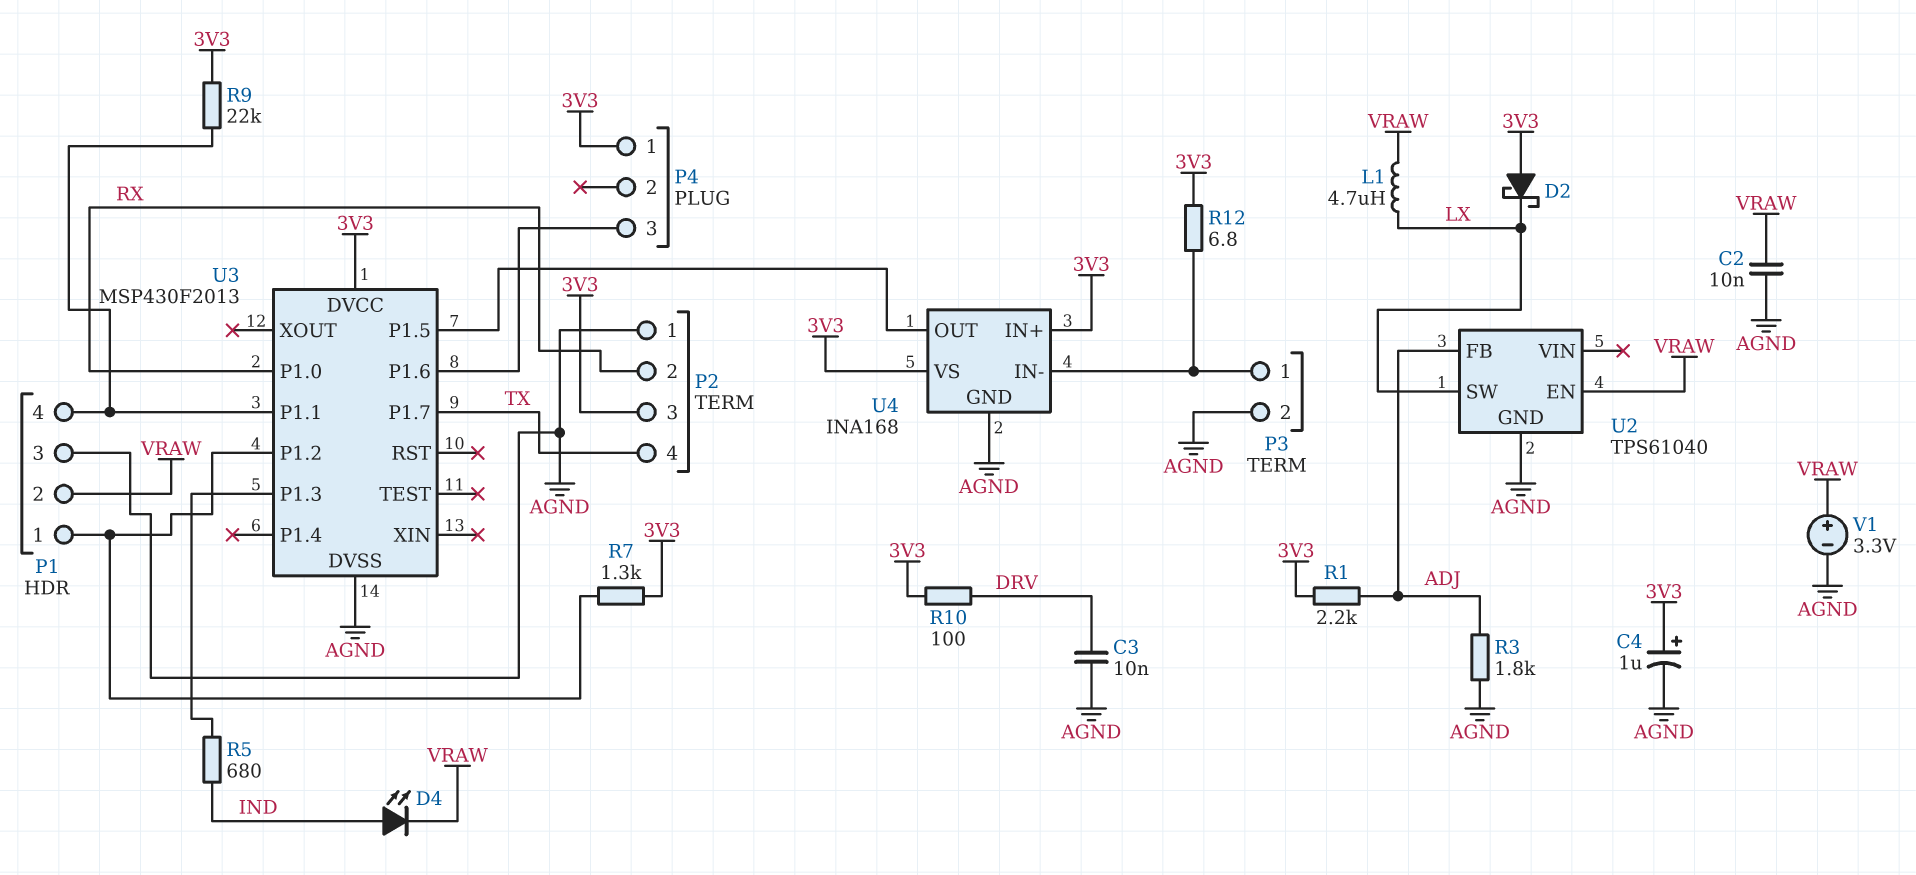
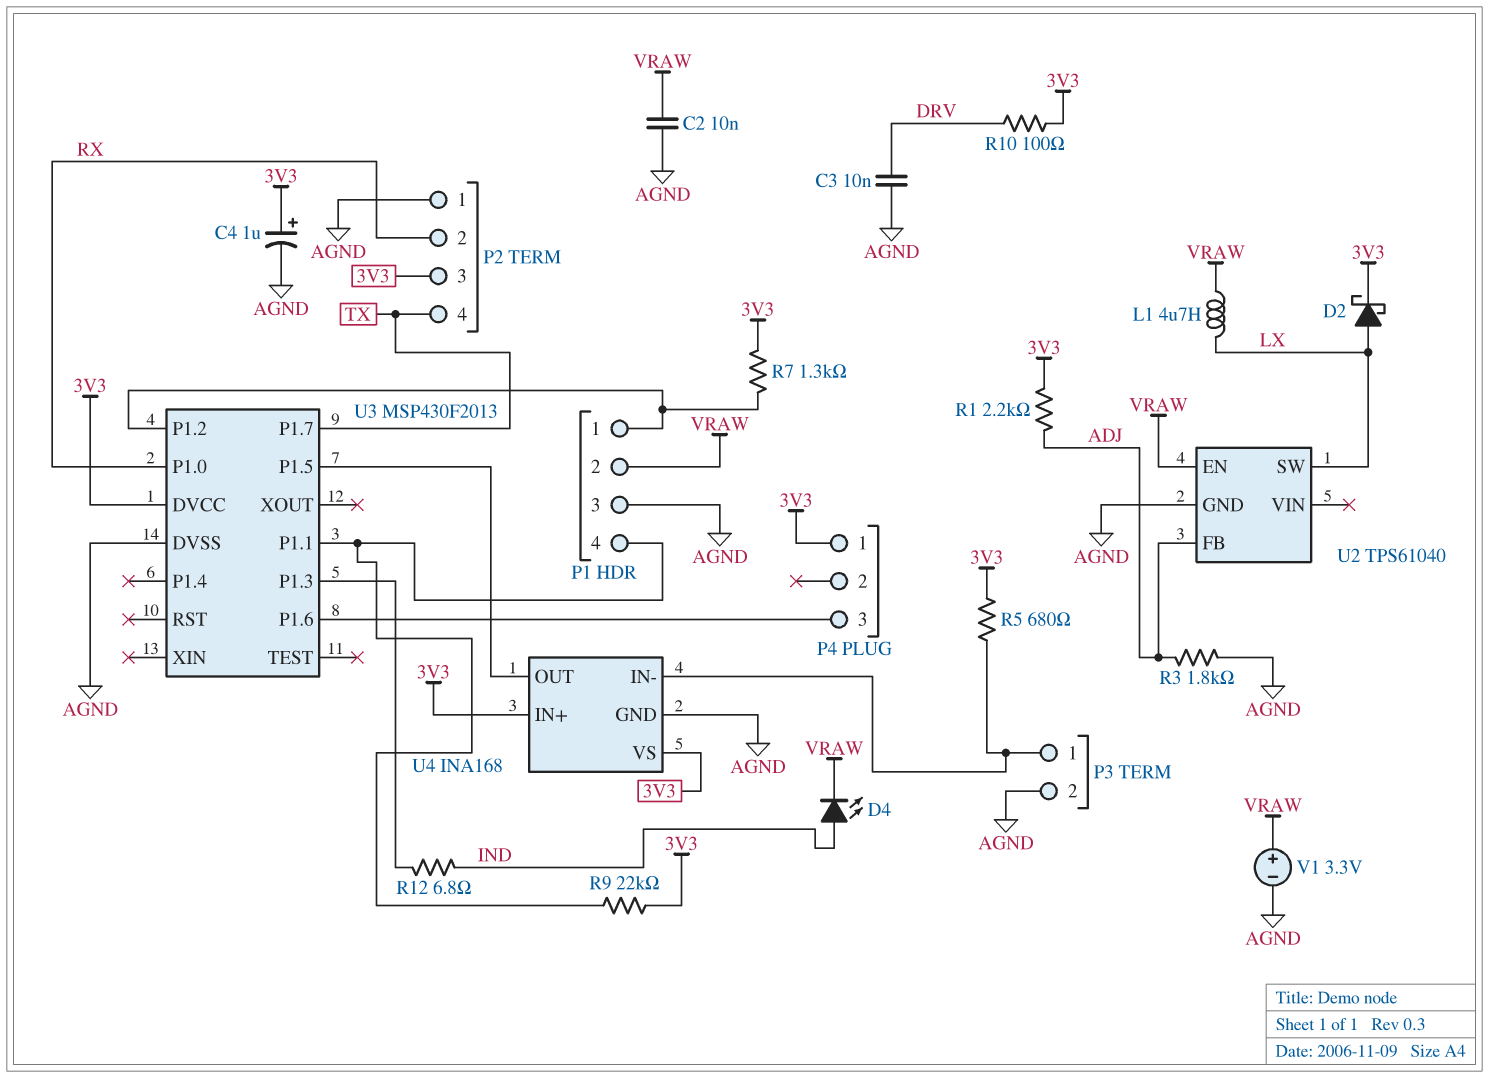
D2: schottky (A 3V3, K LX) -> schottky (A LX, K 3V3)
R5: 680 (IND, U3/P1.3) -> 680 (3V3, P3/1)
R12: 6.8 (3V3, P3/1) -> 6.8 (IND, U3/P1.3)

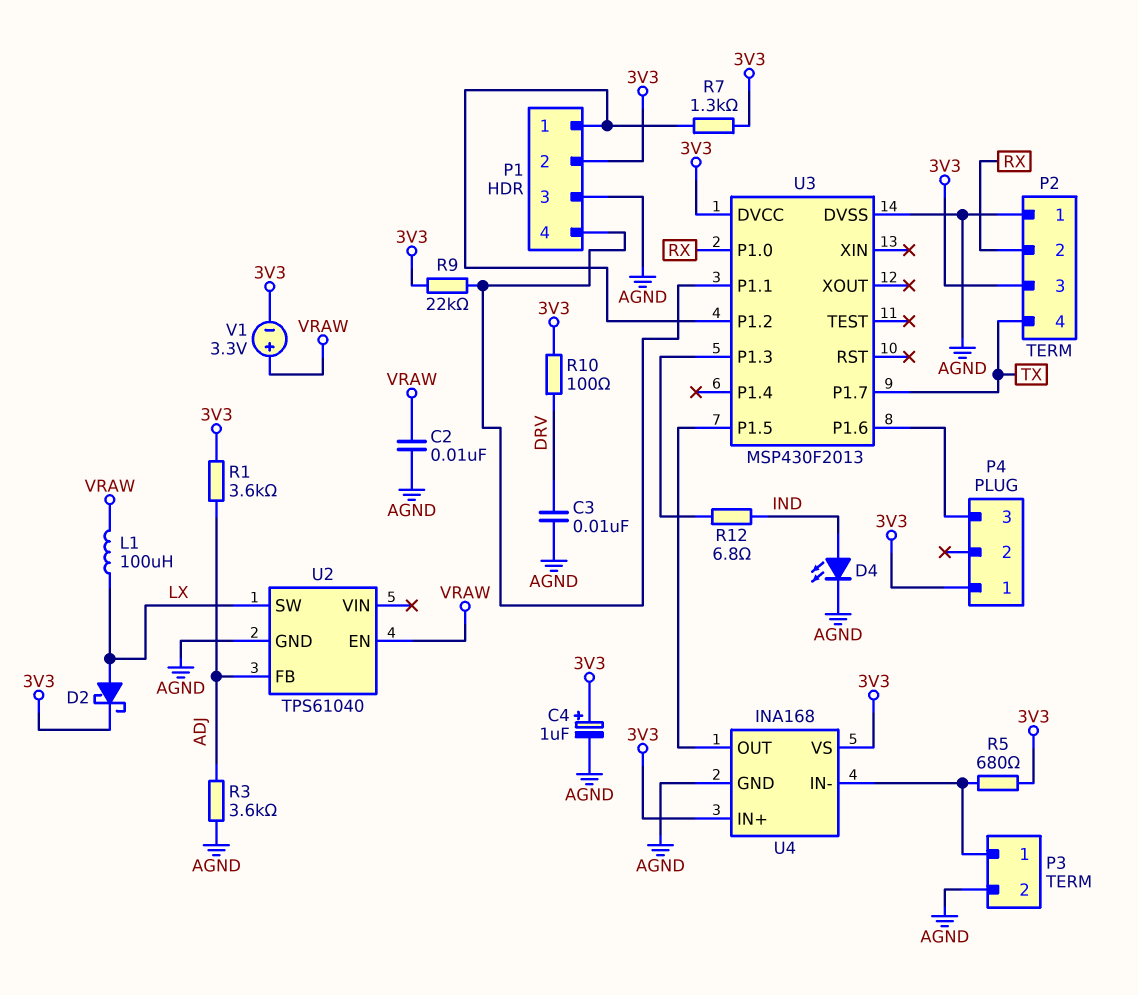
D4: LED (A IND, K VRAW) -> LED (A IND, K AGND)
L1: 4.7uH (LX, VRAW) -> 100uH (LX, VRAW)
P1 pin 2: VRAW -> 3V3
R1: 2.2k (3V3, ADJ) -> 3.6k (3V3, ADJ)
R3: 1.8k (ADJ, AGND) -> 3.6k (ADJ, AGND)
V1: 3.3V (plus VRAW, minus AGND) -> 3.3V (plus VRAW, minus 3V3)

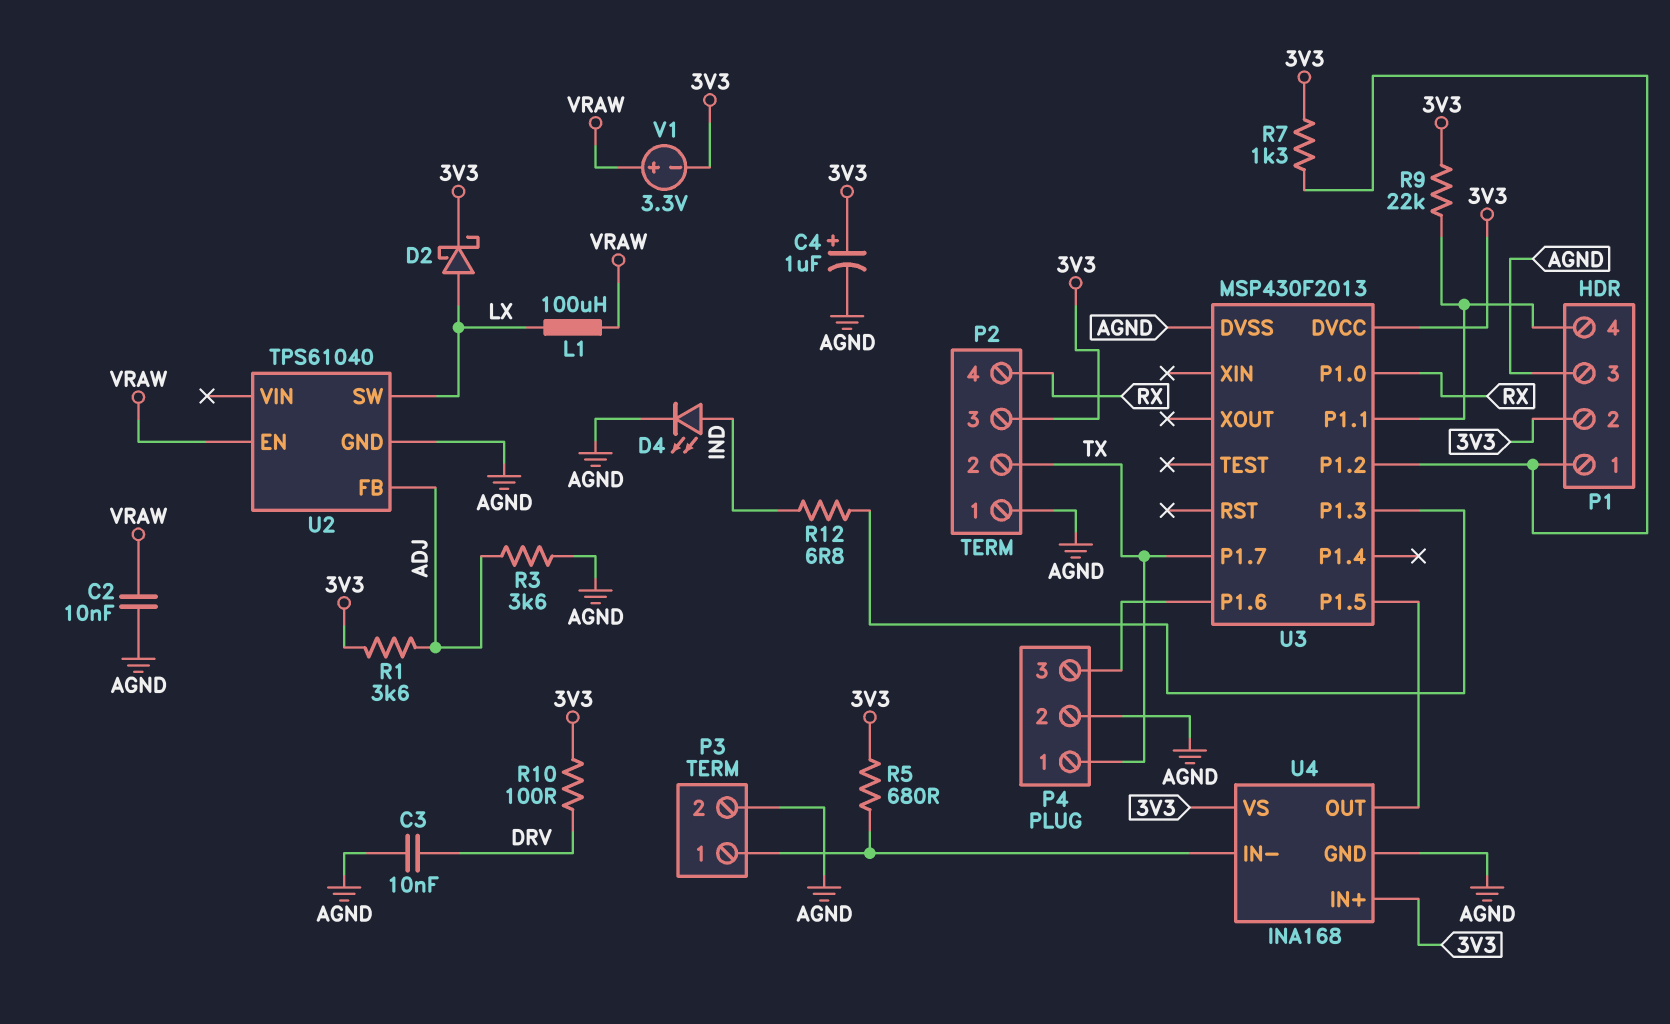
P2 pin 2: RX -> TX
P2 pin 4: TX -> RX
P4 pin 1: 3V3 -> TX
P4 pin 2: none -> AGND

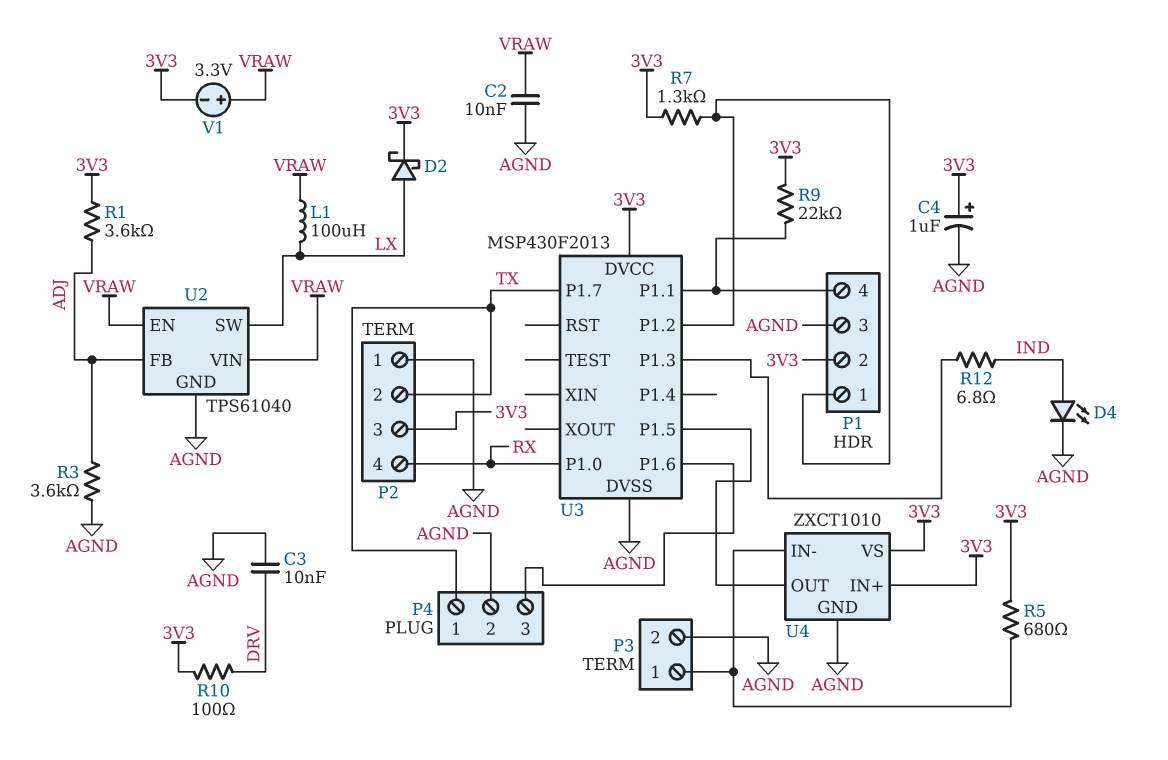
U2 pin VIN: none -> VRAW
U4: INA168 -> ZXCT1010

